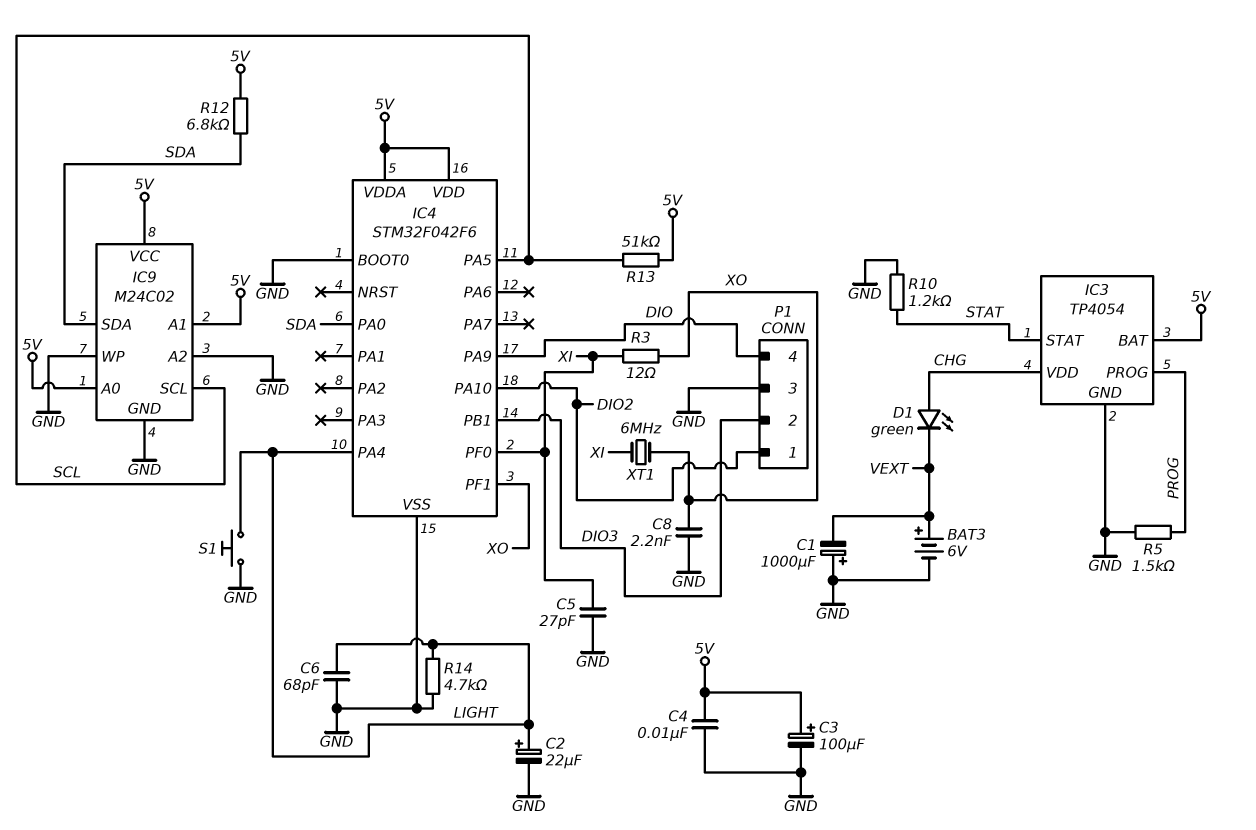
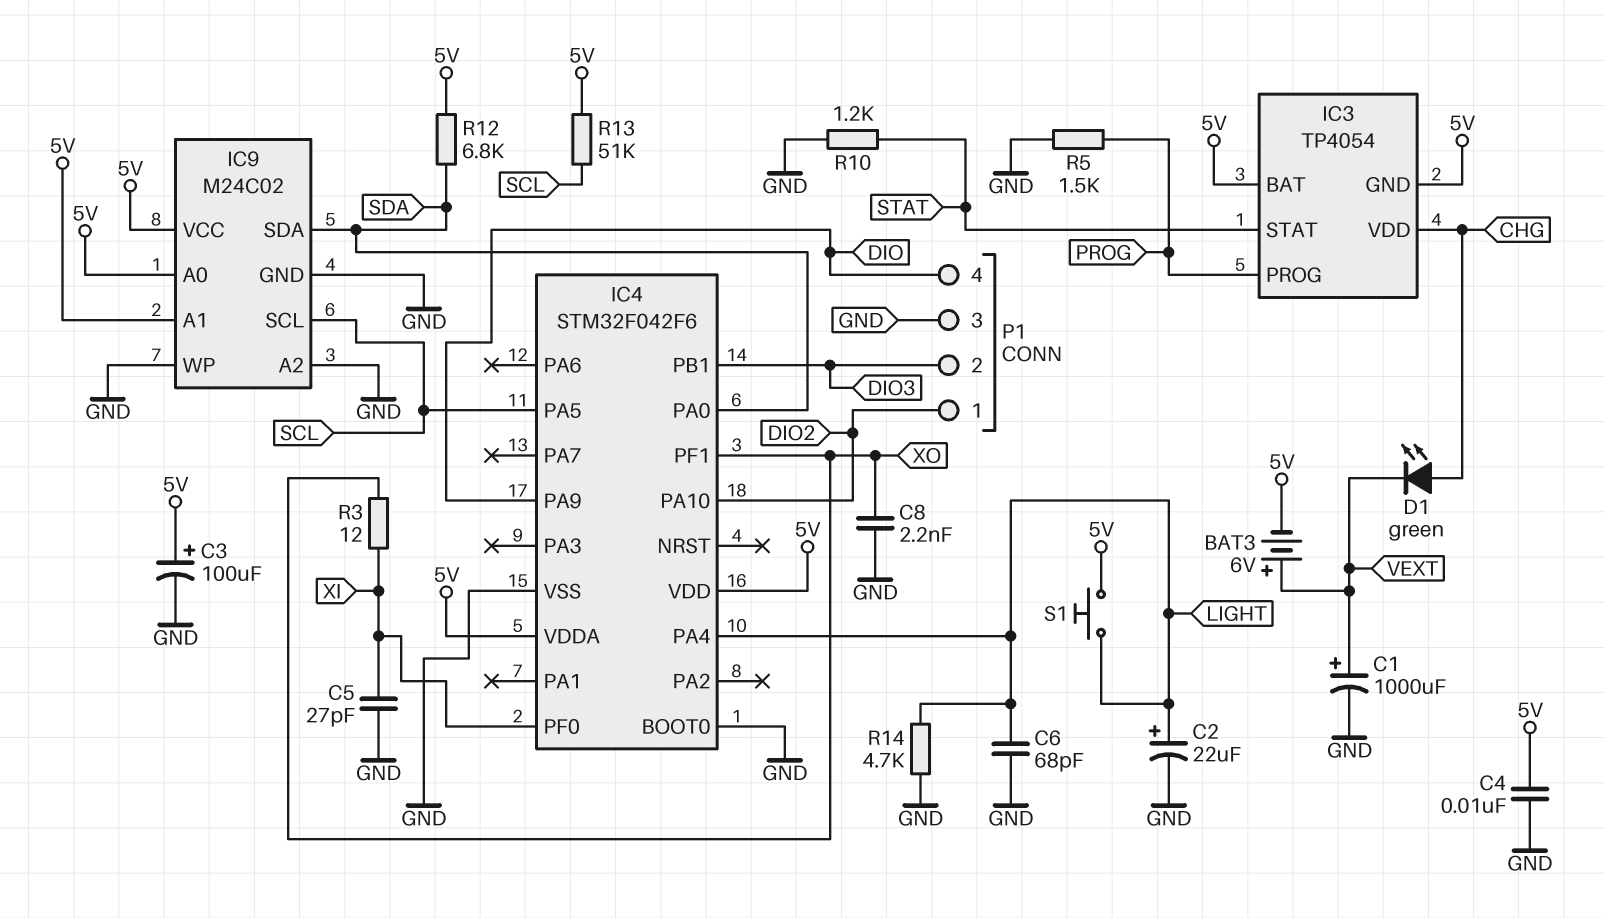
BAT3: 6V (plus VEXT, minus GND) -> 6V (plus VEXT, minus 5V)
C1: 1000uF (plus GND, minus VEXT) -> 1000uF (plus VEXT, minus GND)
IC3 pin GND: GND -> 5V
S1: button (GND, LIGHT) -> button (5V, LIGHT)
XT1: 6MHz (XI, XO) -> none

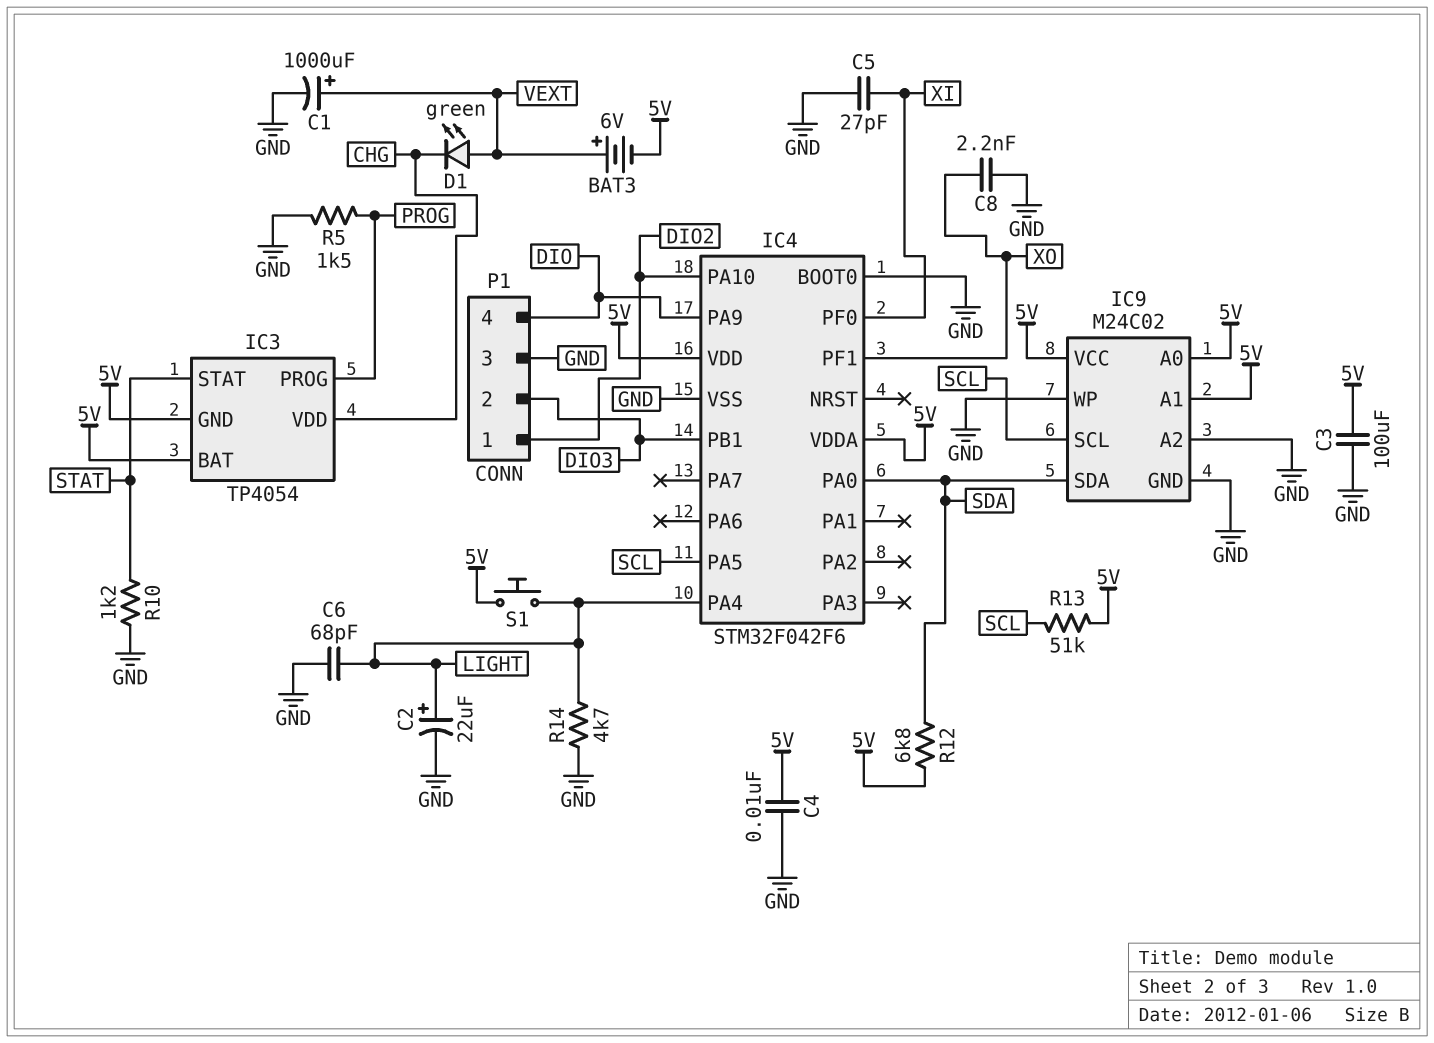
C3: 100uF (plus 5V, minus GND) -> 100uF (5V, GND)
D1: LED green (A CHG, K VEXT) -> LED green (A VEXT, K CHG)
R3: 12 (XI, XO) -> none

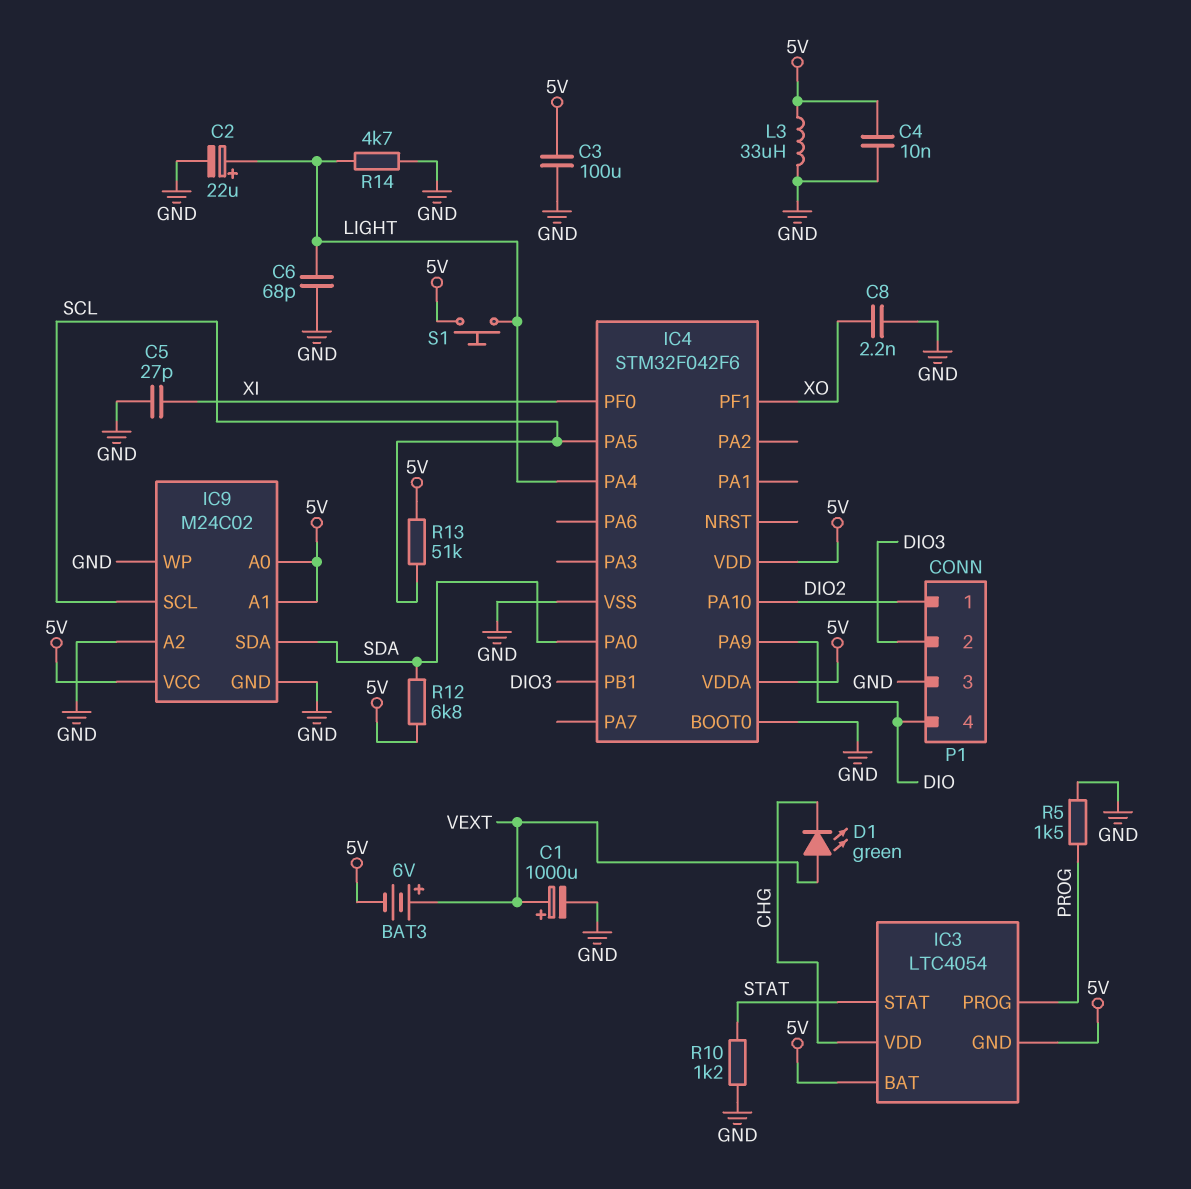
IC3: TP4054 -> LTC4054
L3: none -> 33uH (5V, GND)

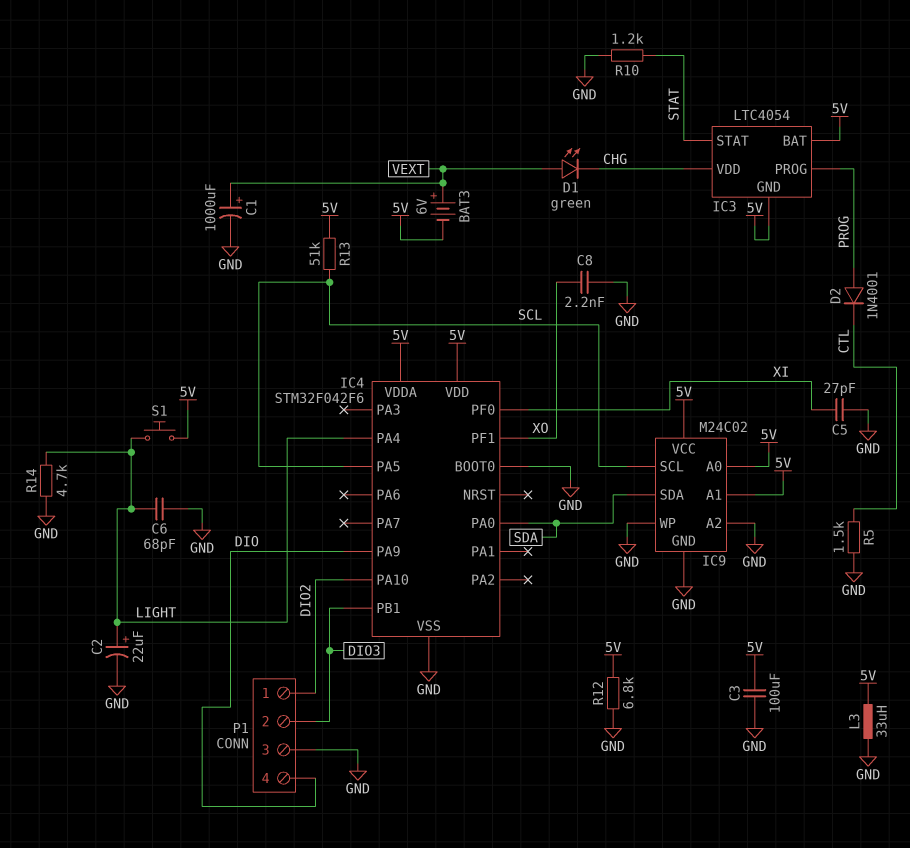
C4: 10nF (5V, GND) -> none
D2: none -> diode 1N4001 (A PROG, K CTL)
R5: 1.5k (GND, PROG) -> 1.5k (CTL, GND)
R12: 6.8k (5V, SDA) -> 6.8k (5V, GND)

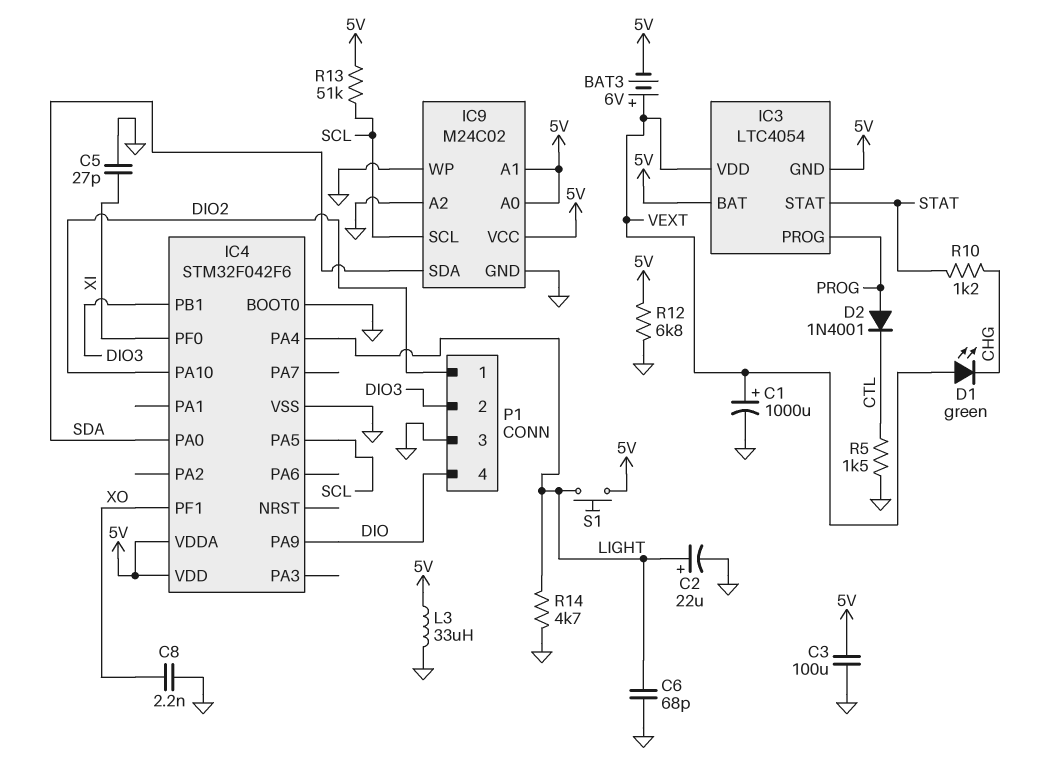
IC3 pin VDD: CHG -> VEXT
R10: 1.2k (GND, STAT) -> 1.2k (CHG, STAT)

